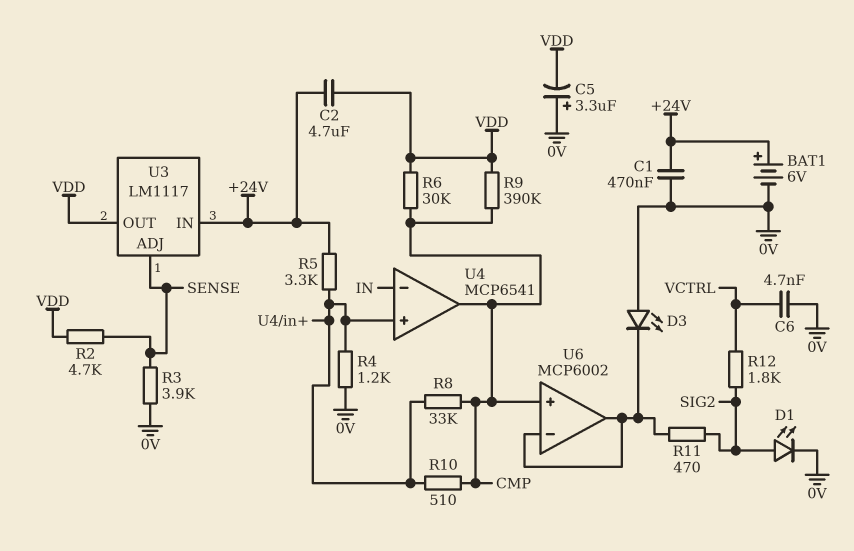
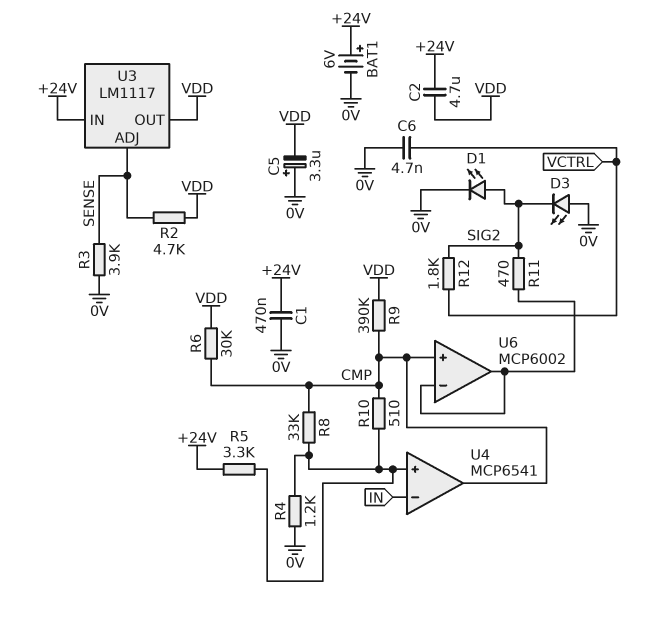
D3: LED (A 0V, K U6/in-) -> LED (A 0V, K SIG2)

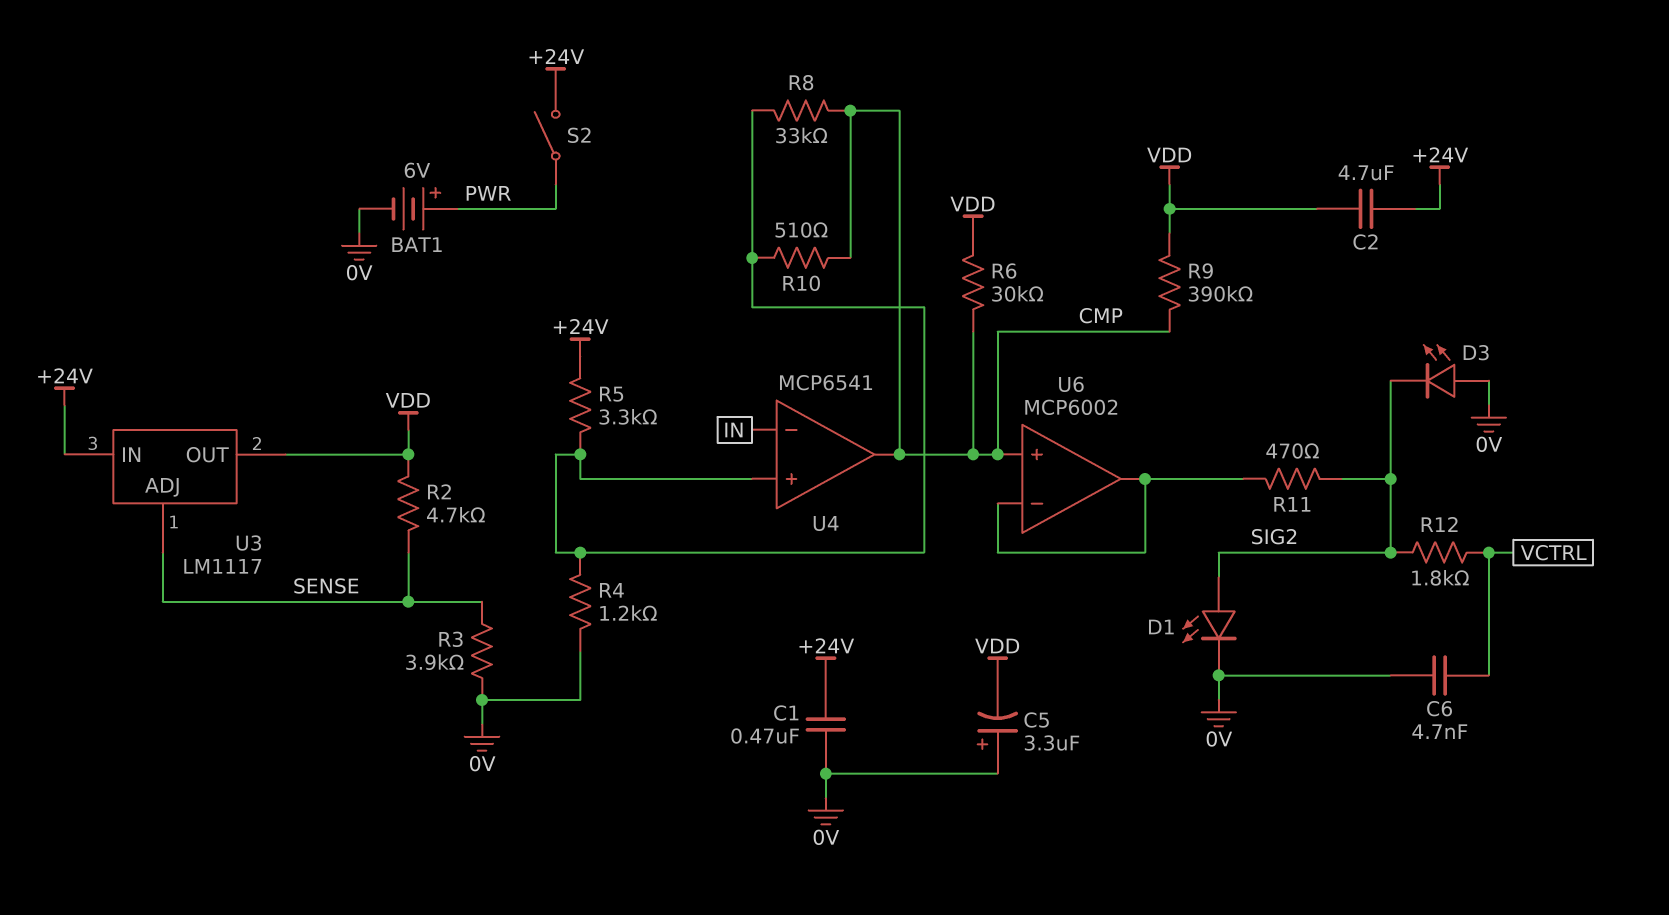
BAT1: 6V (plus +24V, minus 0V) -> 6V (plus PWR, minus 0V)
S2: none -> switch (+24V, PWR)

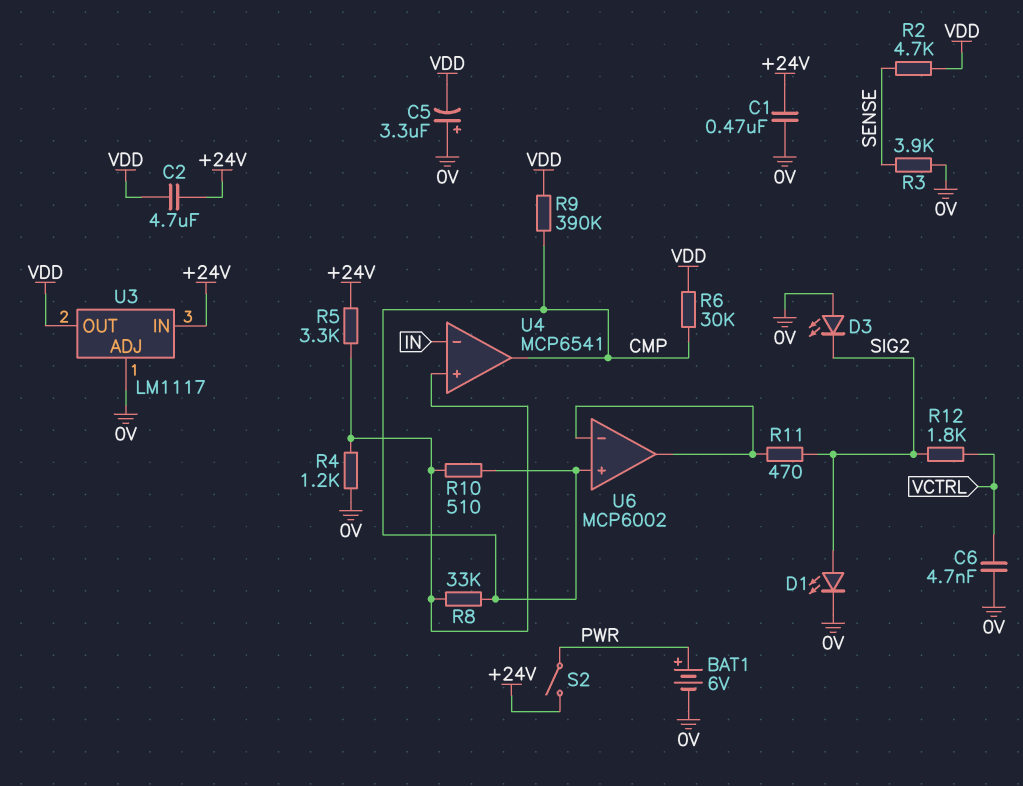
U3 pin ADJ: SENSE -> 0V

